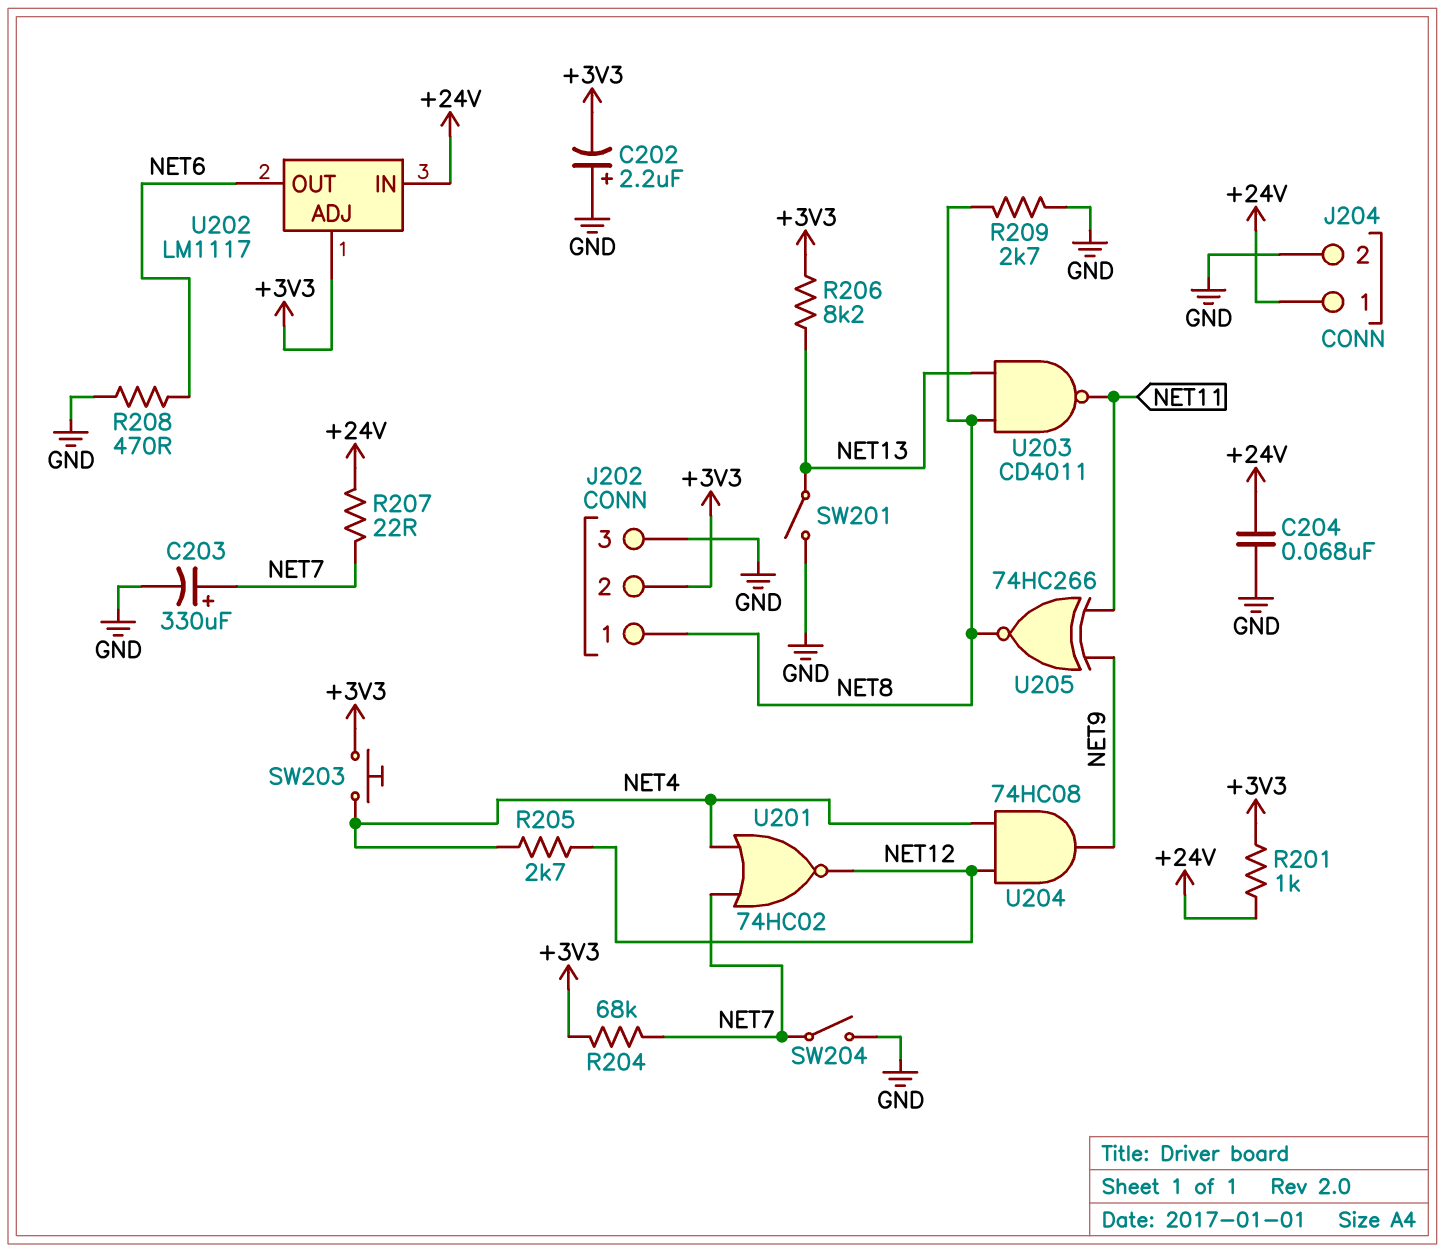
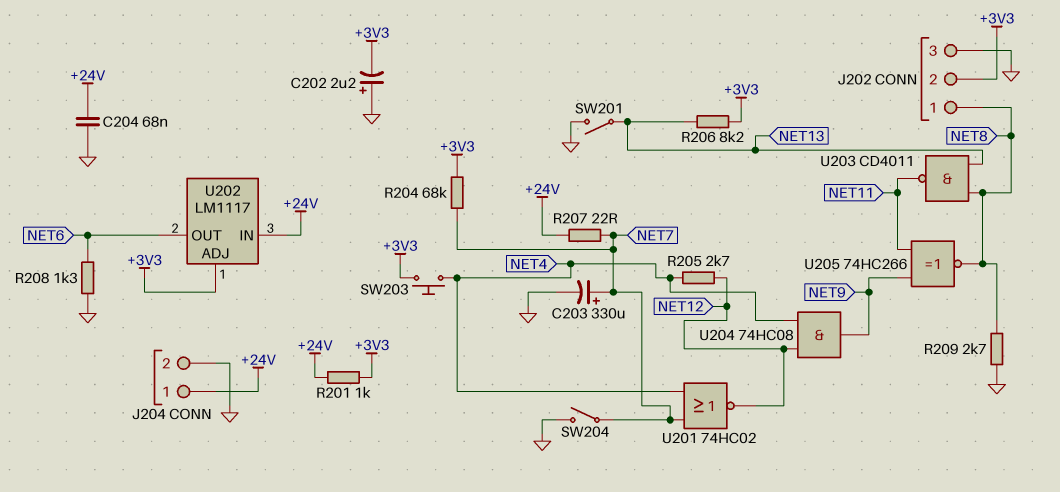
R208: 470 (GND, NET6) -> 1.3k (GND, NET6)

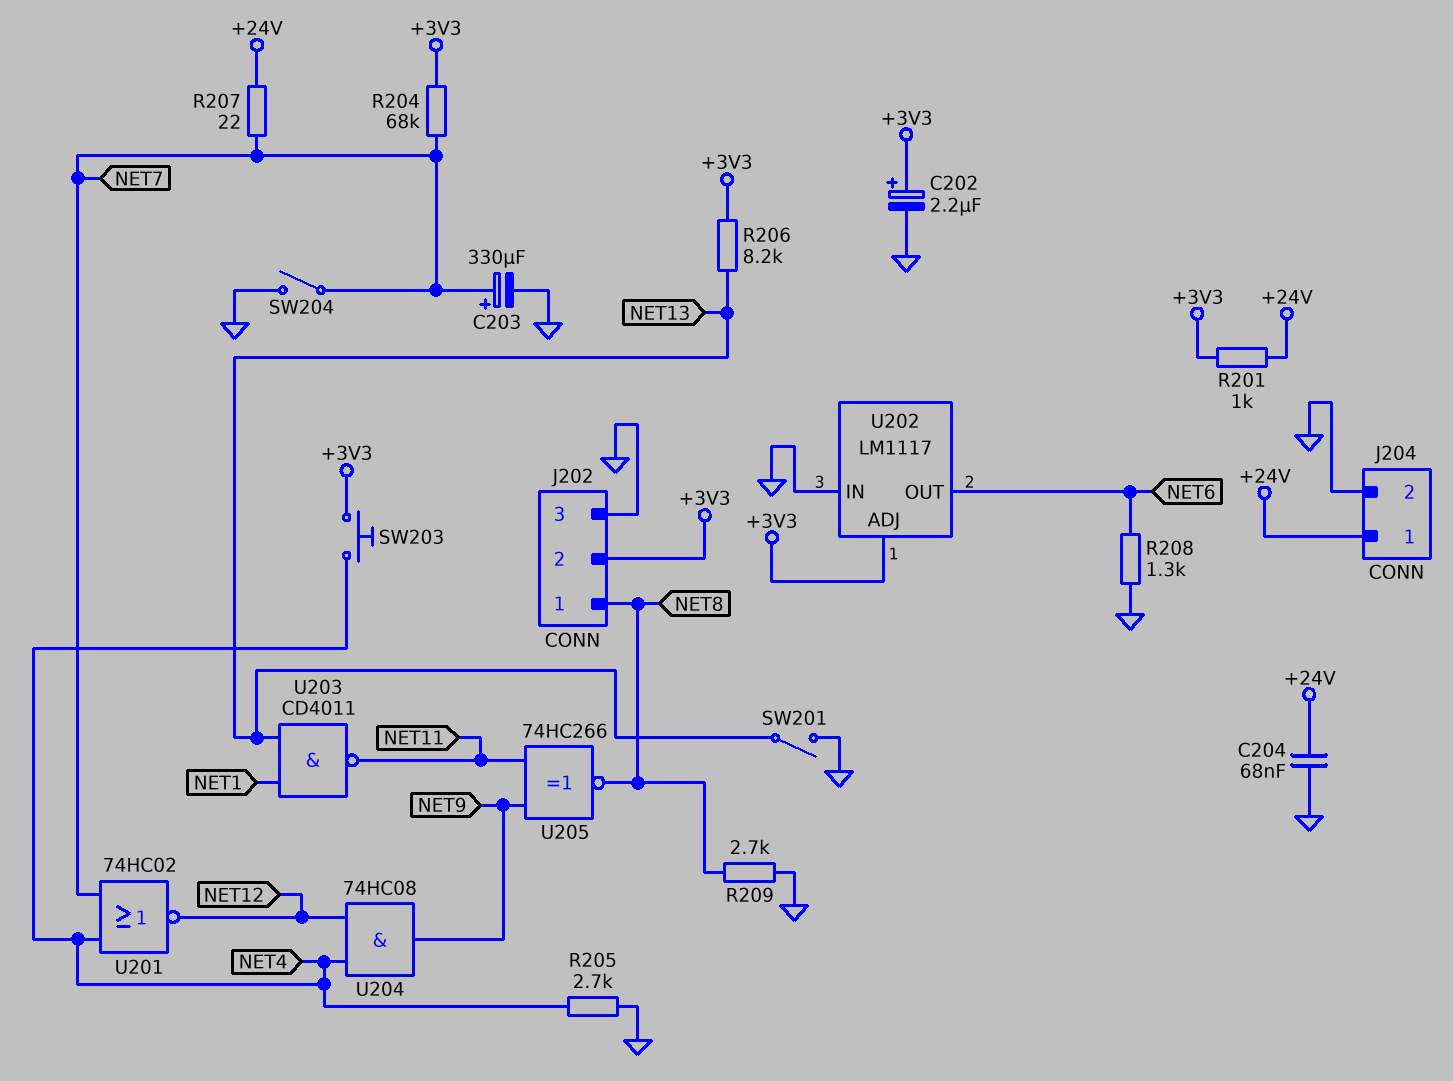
C202: 2.2uF (plus GND, minus +3V3) -> 2.2uF (plus +3V3, minus GND)
R205: 2.7k (NET4, NET12) -> 2.7k (GND, NET4)
U202 pin IN: +24V -> GND
U203: NAND CD4011 (in NET8, in NET13, out NET11) -> NAND CD4011 (in NET1, in NET13, out NET11)

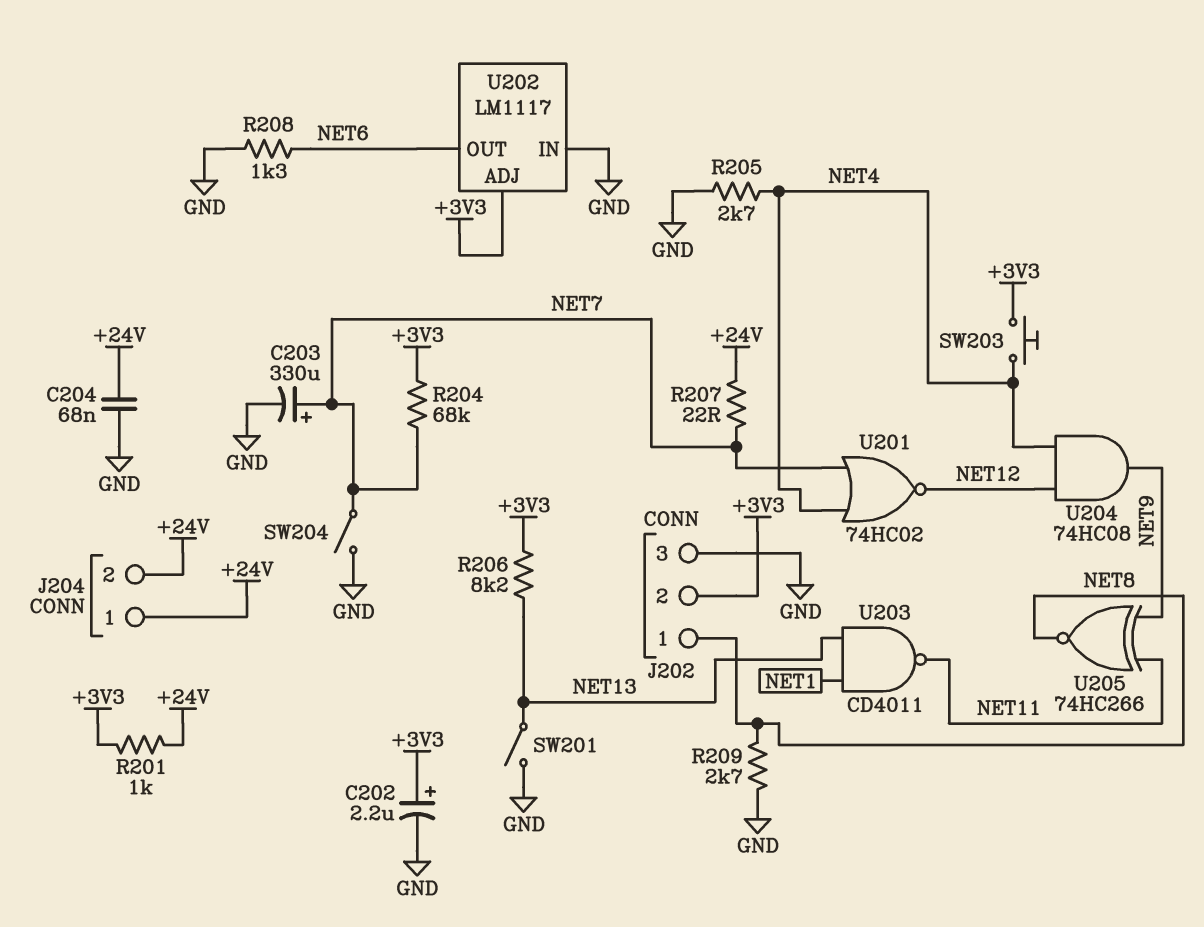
J204 pin 2: GND -> +24V

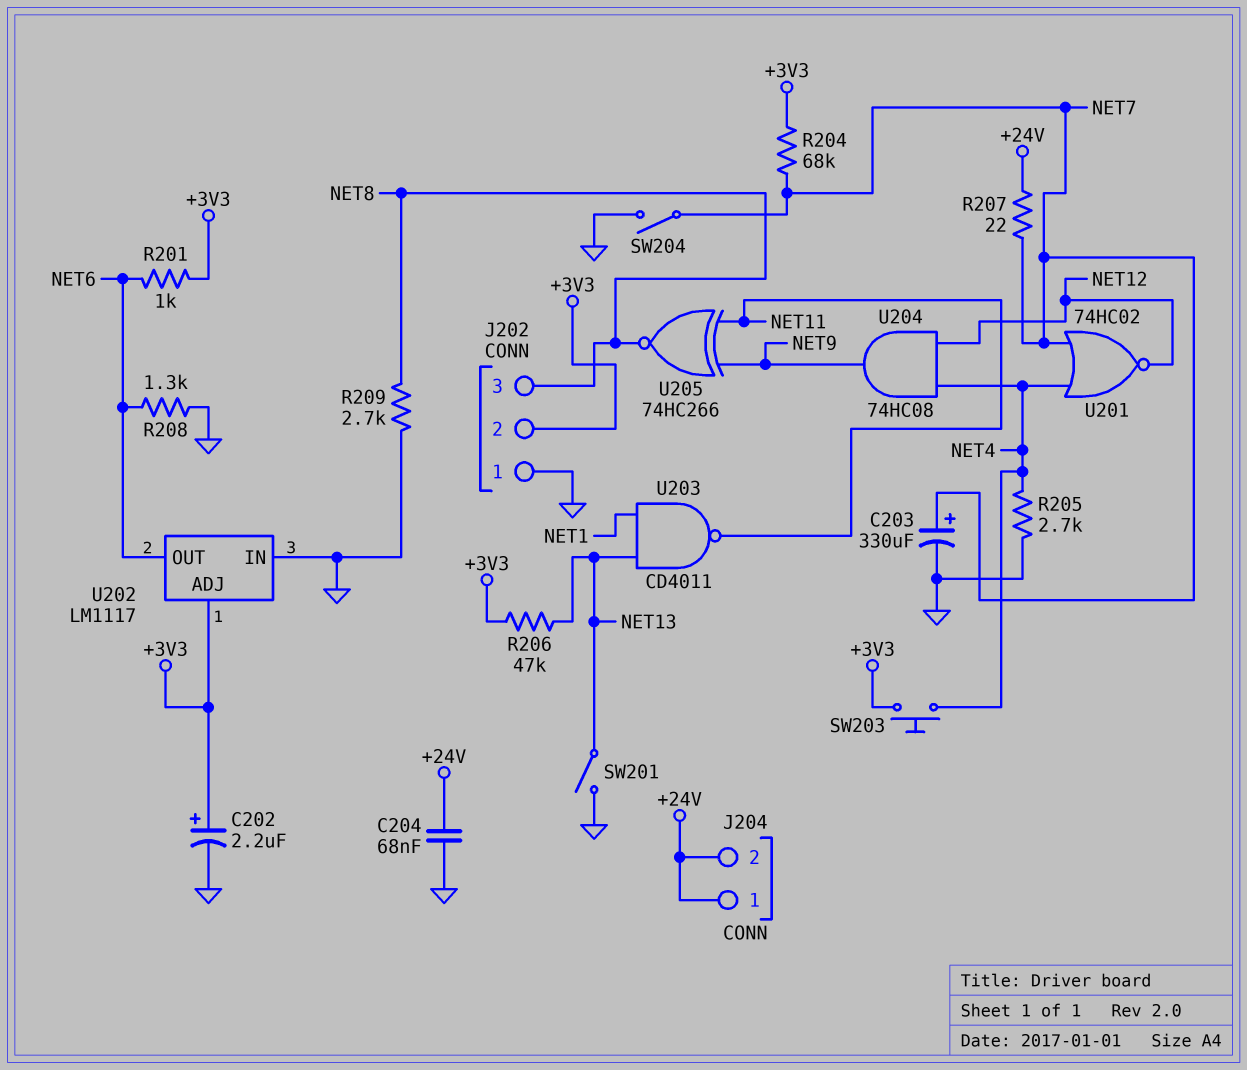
J202 pin 1: NET8 -> GND
J202 pin 3: GND -> NET8
R201: 1k (+3V3, +24V) -> 1k (+3V3, NET6)
R206: 8.2k (+3V3, NET13) -> 47k (+3V3, NET13)

